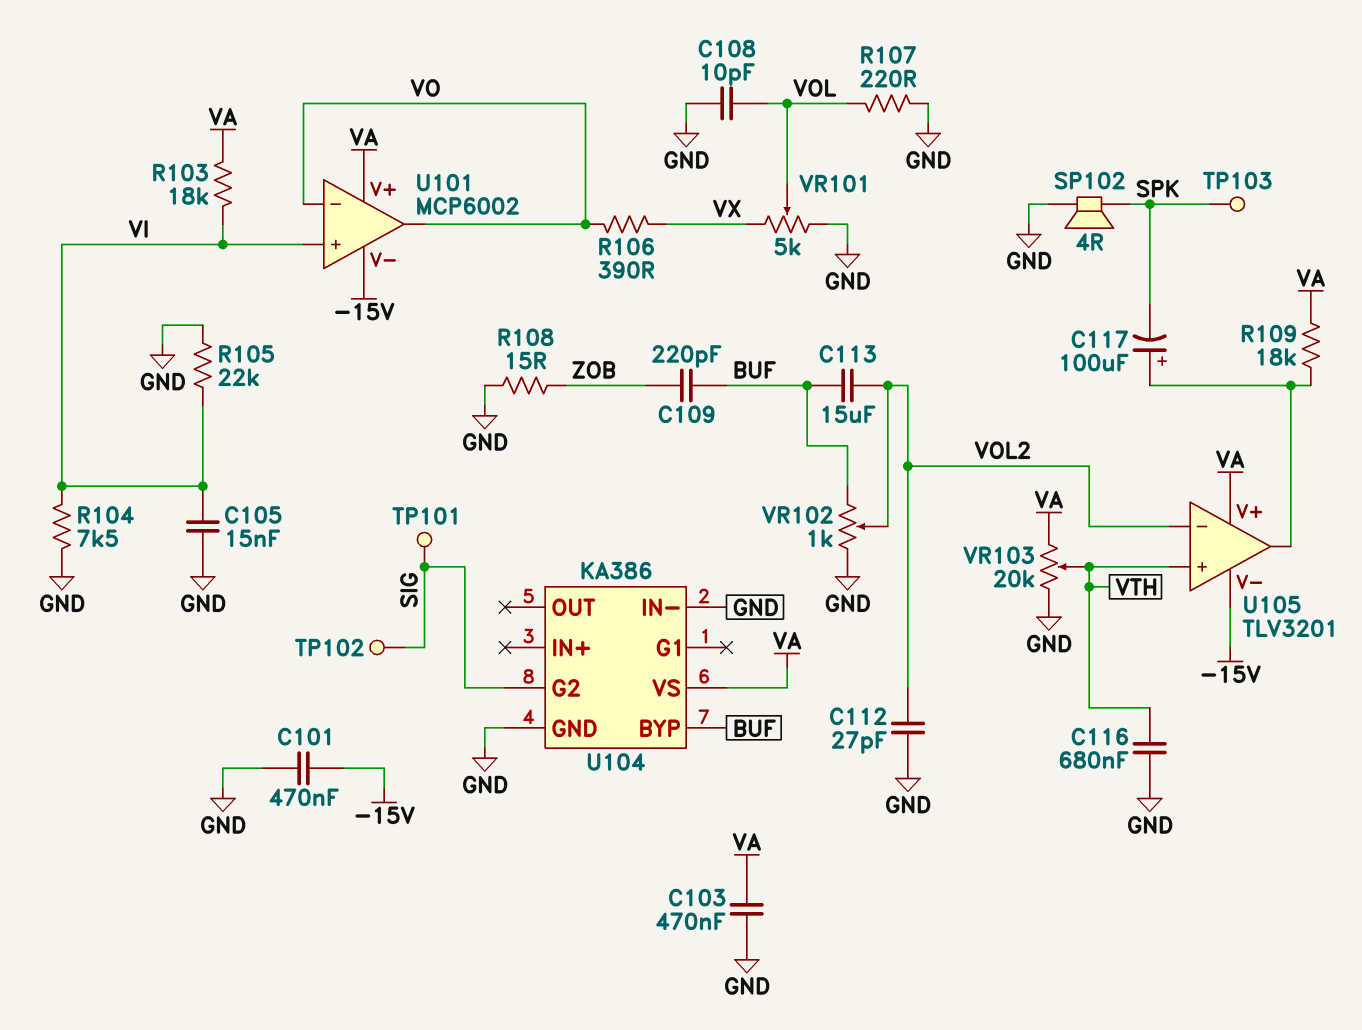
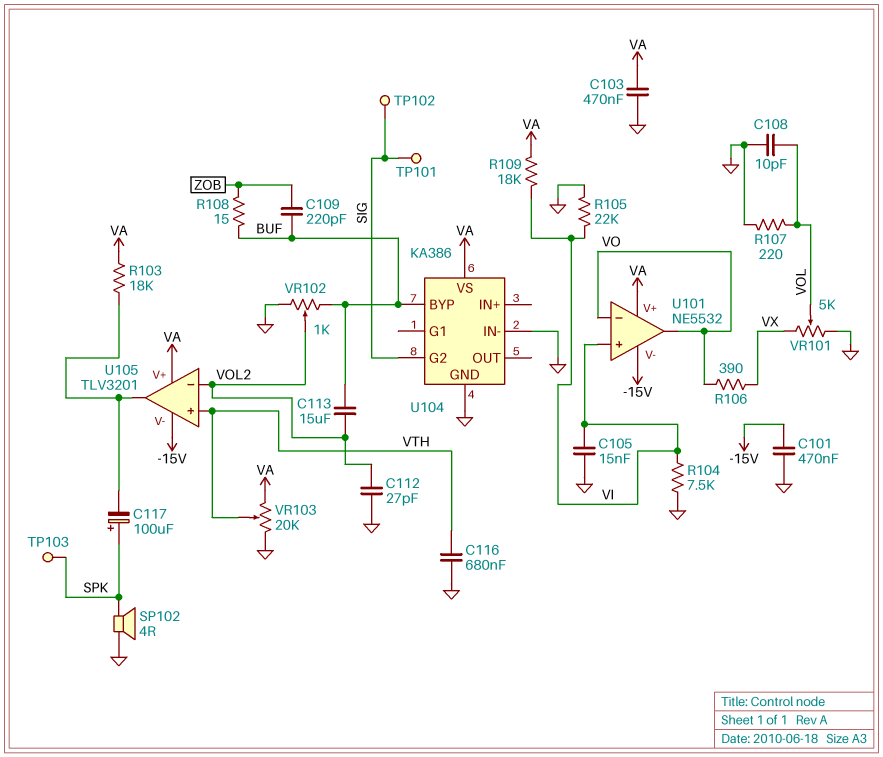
C117: 100uF (plus U105/out, minus SPK) -> 100uF (plus SPK, minus U105/out)
R103: 18k (VA, VI) -> 18k (U105/out, VA)
R108: 15 (GND, ZOB) -> 15 (BUF, ZOB)
R109: 18k (U105/out, VA) -> 18k (VA, VI)
U101: MCP6002 -> NE5532

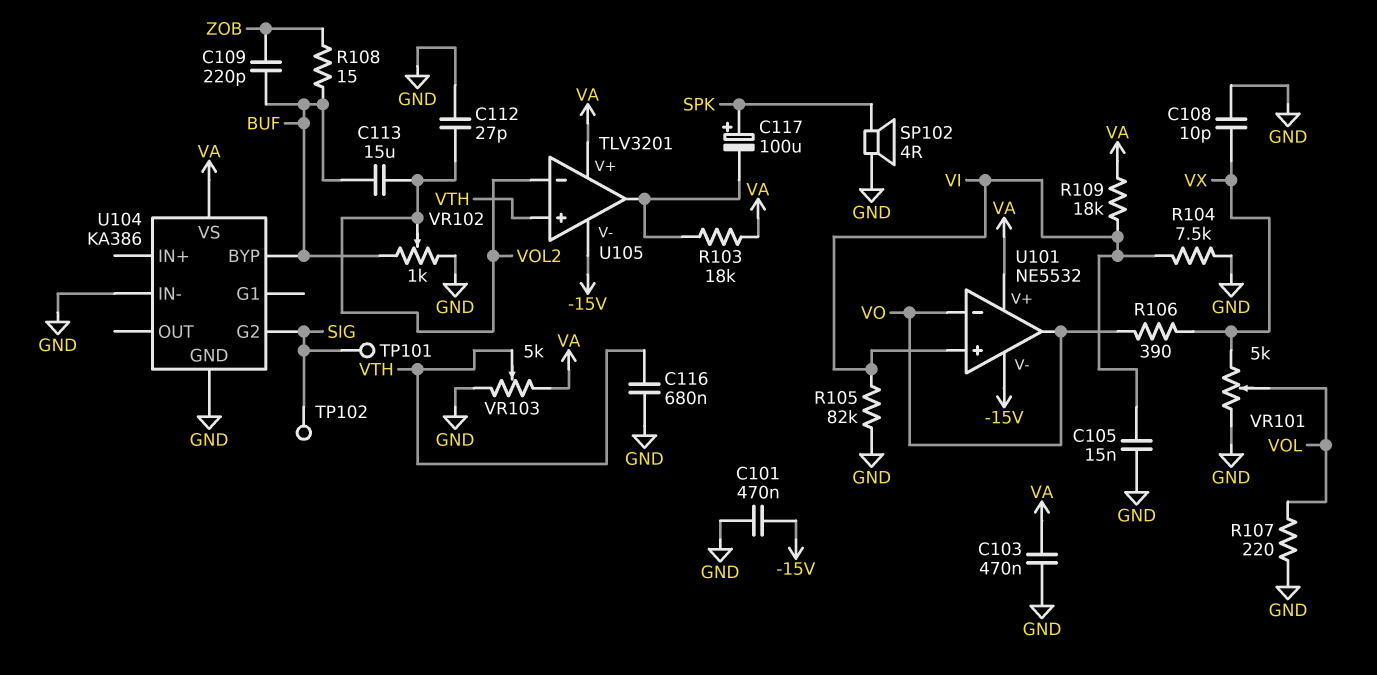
C108: 10pF (GND, VOL) -> 10pF (GND, VX)
R105: 22k (GND, VI) -> 82k (GND, VI)
TP103: test point (SPK) -> none
VR103: 20k (GND, VA, wiper VTH) -> 5k (GND, VA, wiper VTH)

